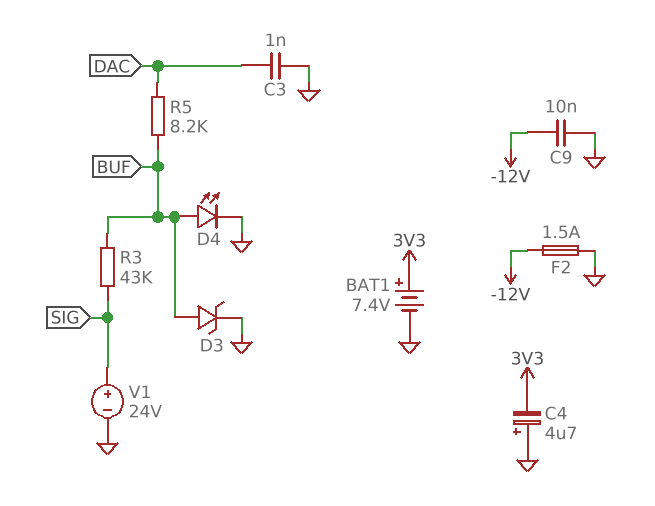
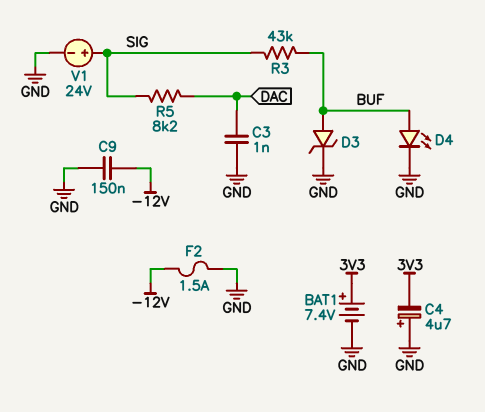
C9: 10nF (-12V, GND) -> 150nF (-12V, GND)
R5: 8.2k (BUF, DAC) -> 8.2k (DAC, SIG)

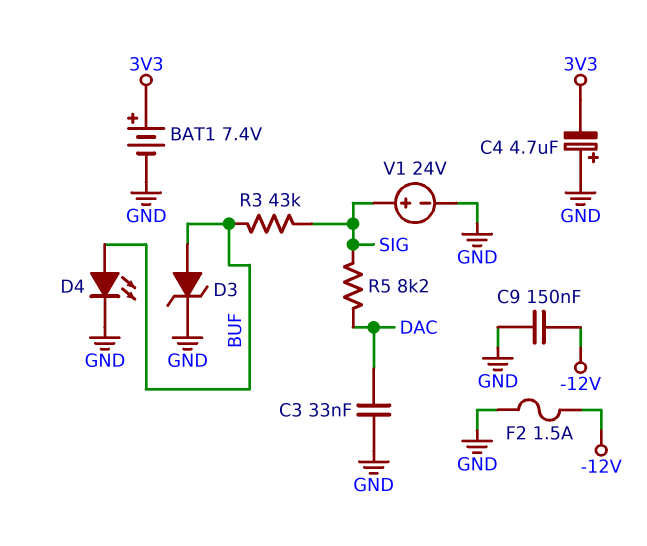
C3: 1nF (DAC, GND) -> 33nF (DAC, GND)

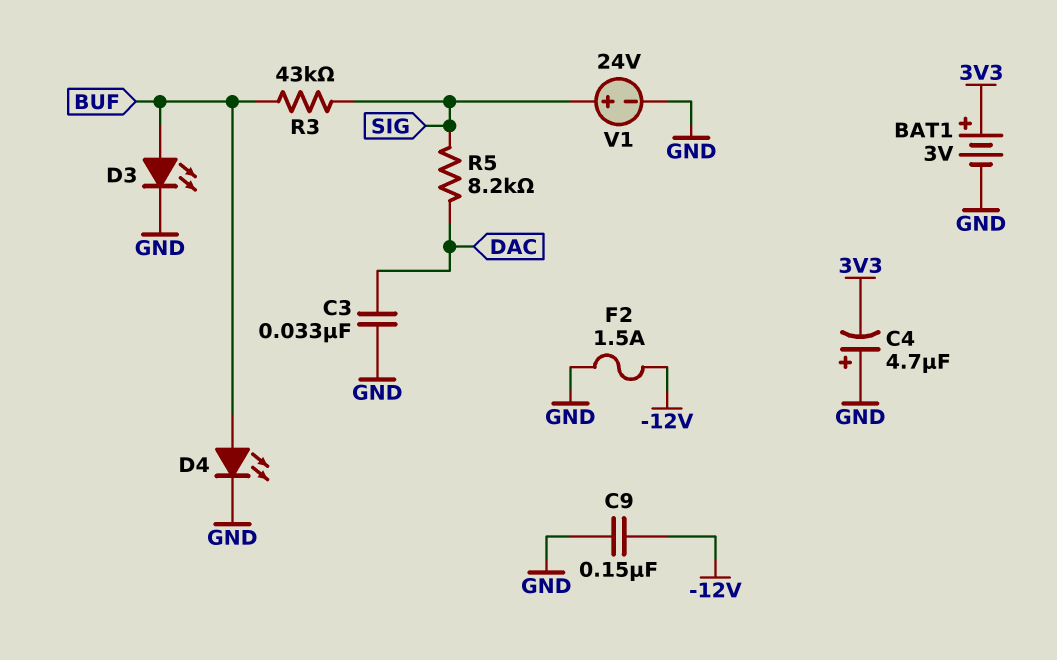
BAT1: 7.4V (plus 3V3, minus GND) -> 3V (plus 3V3, minus GND)
D3: zener (A BUF, K GND) -> LED (A BUF, K GND)

